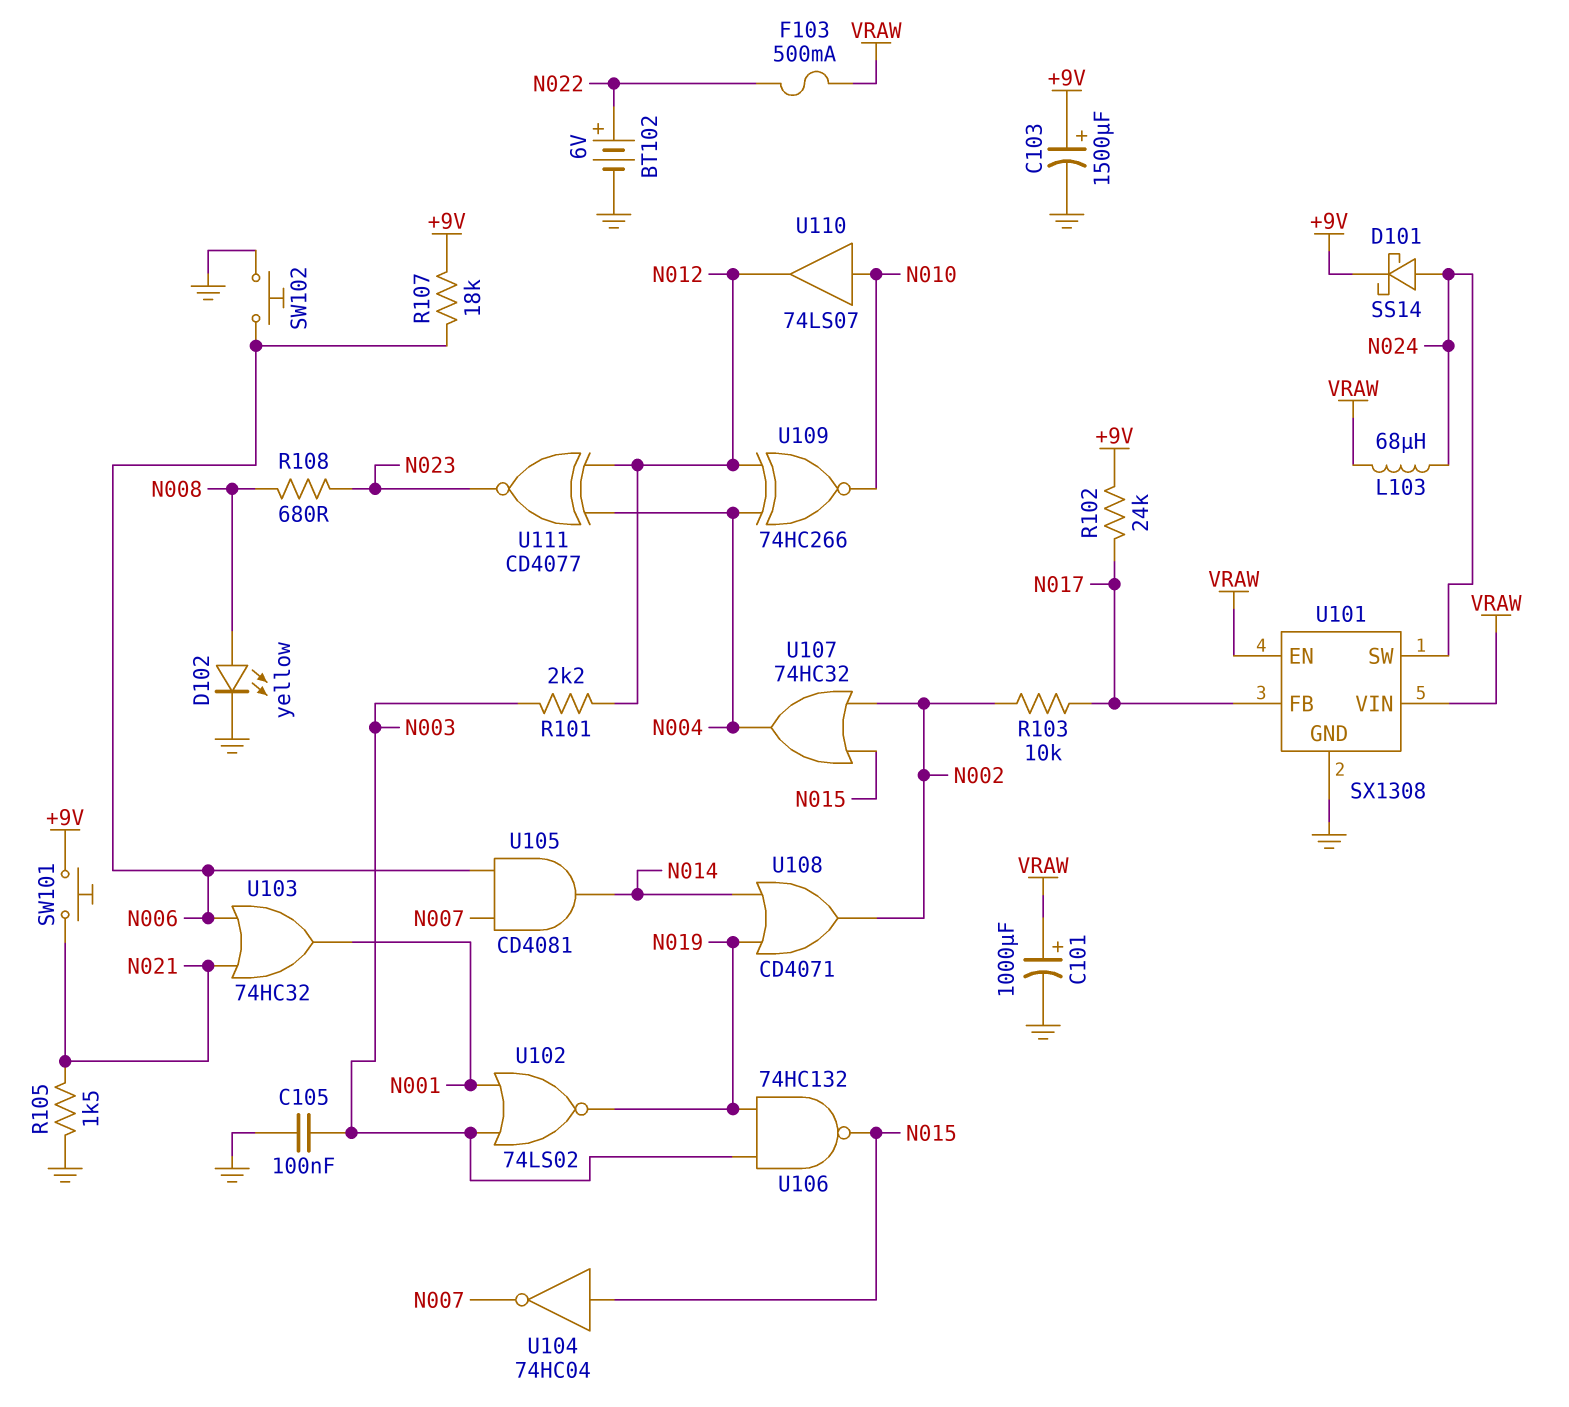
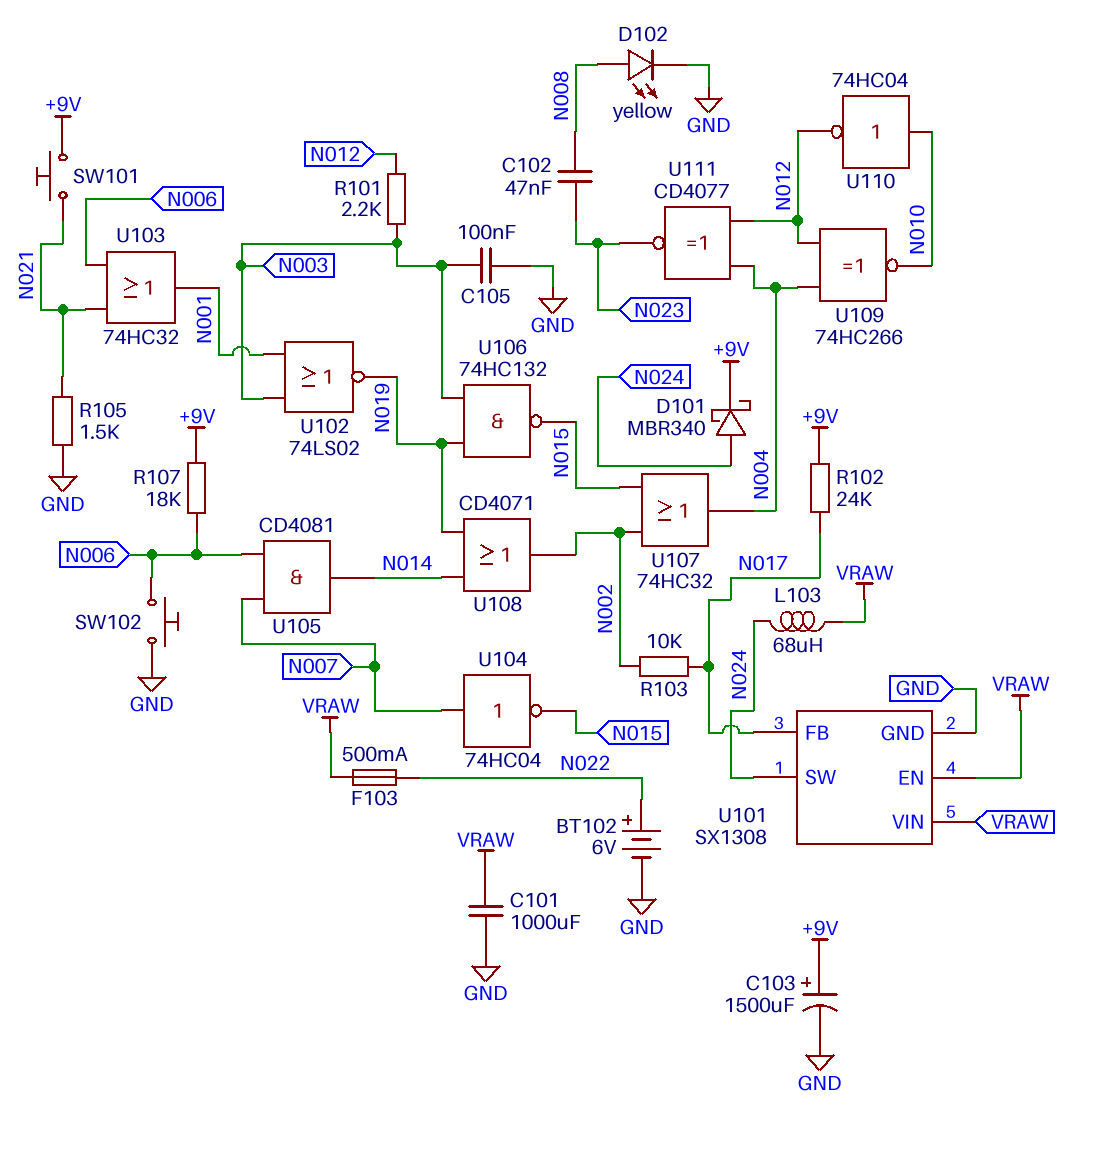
C101: 1000uF (plus VRAW, minus GND) -> 1000uF (GND, VRAW)
C102: none -> 47nF (N008, N023)
D101: schottky SS14 (A N024, K +9V) -> schottky MBR340 (A N024, K +9V)
R108: 680 (N008, N023) -> none
U104: NOT 74HC04 (in N015, out N007) -> NOT 74HC04 (in N007, out N015)
U110: buffer 74LS07 (in N010, out N012) -> NOT 74HC04 (in N010, out N012)

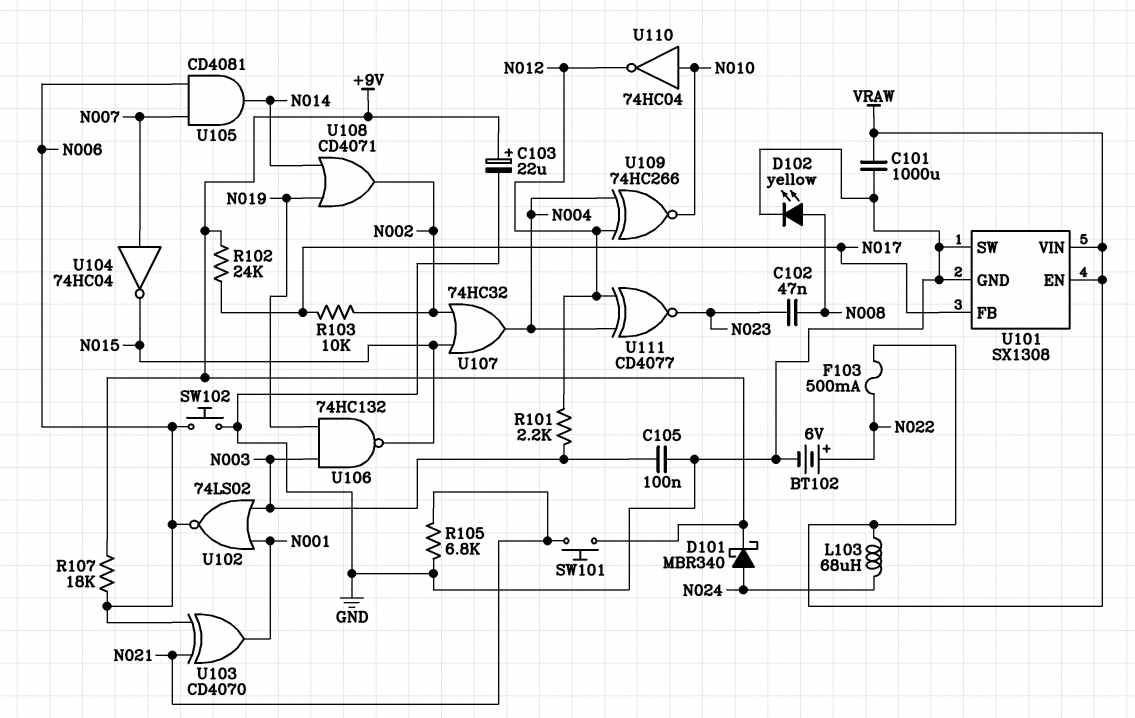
C103: 1500uF (plus +9V, minus GND) -> 22uF (plus +9V, minus GND)
R105: 1.5k (GND, N021) -> 6.8k (GND, N021)
U101 pin SW: N024 -> GND
U102: NOR 74LS02 (in N001, in N003, out N019) -> NOR 74LS02 (in N001, in N003, out N006)
U103: OR 74HC32 (in N006, in N021, out N001) -> XOR CD4070 (in N006, in N021, out N001)

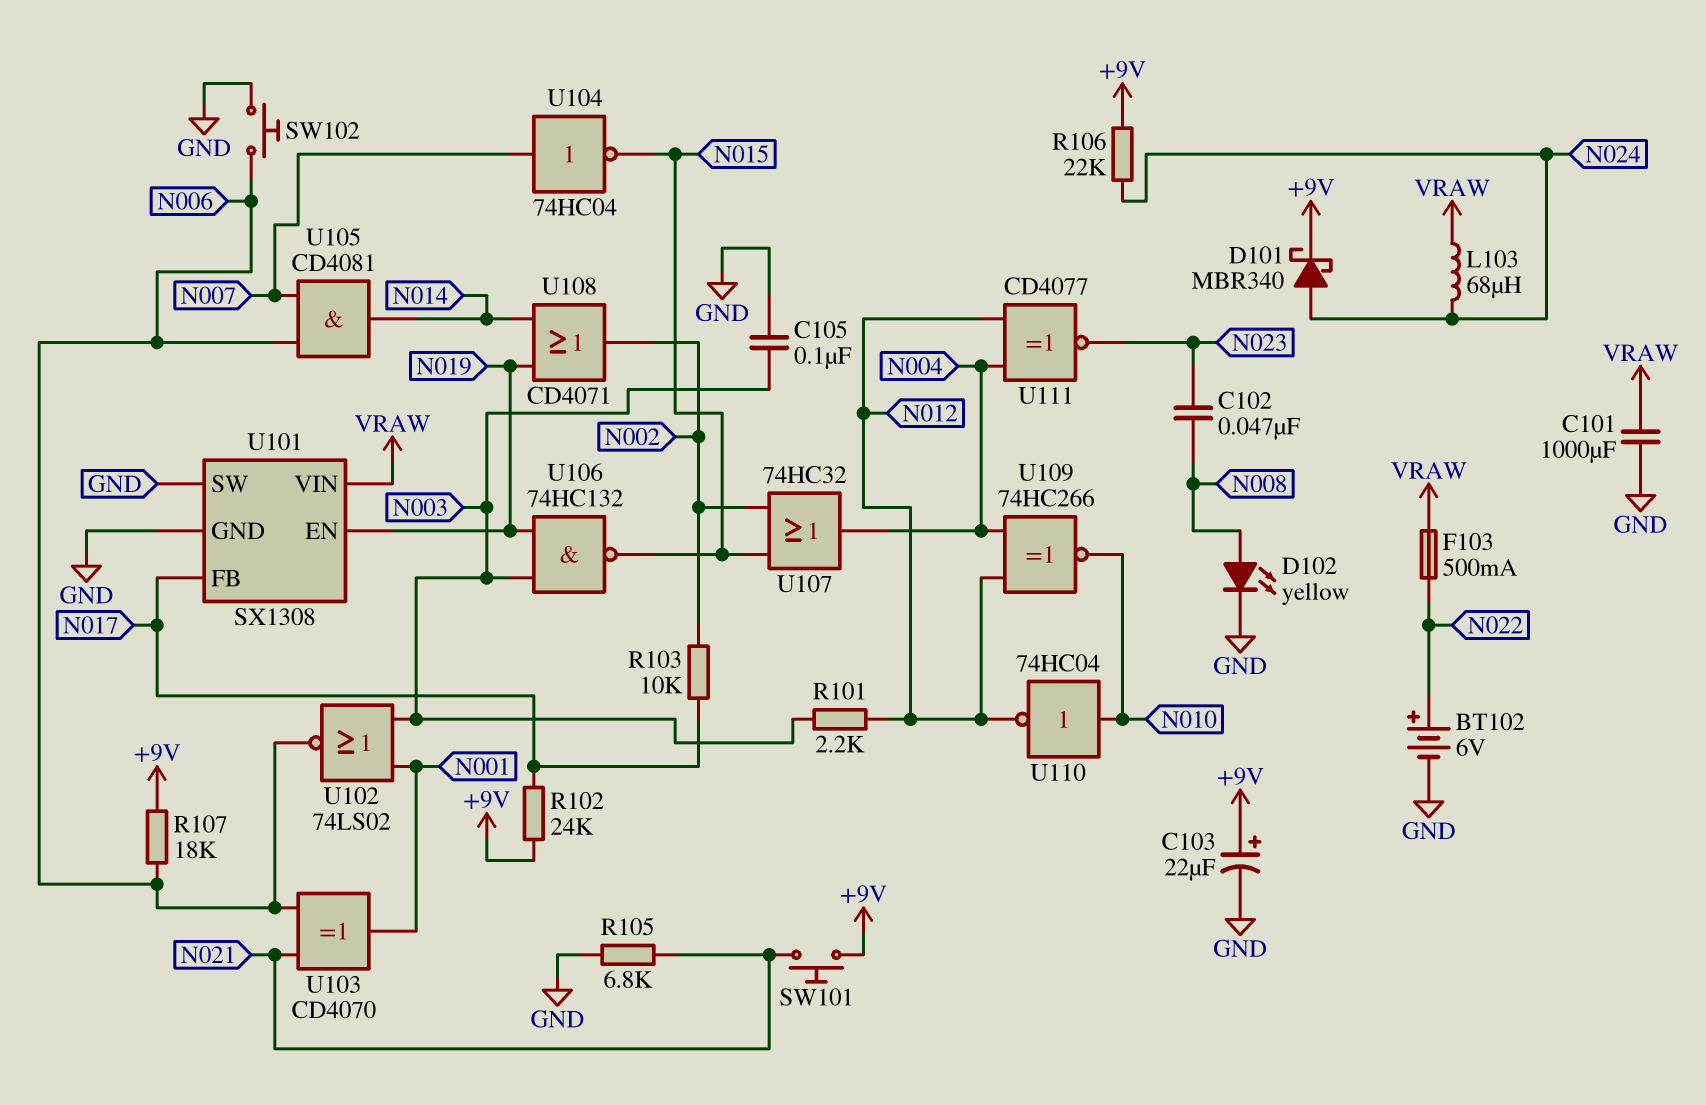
R106: none -> 22k (+9V, N024)
U101 pin EN: VRAW -> N019

